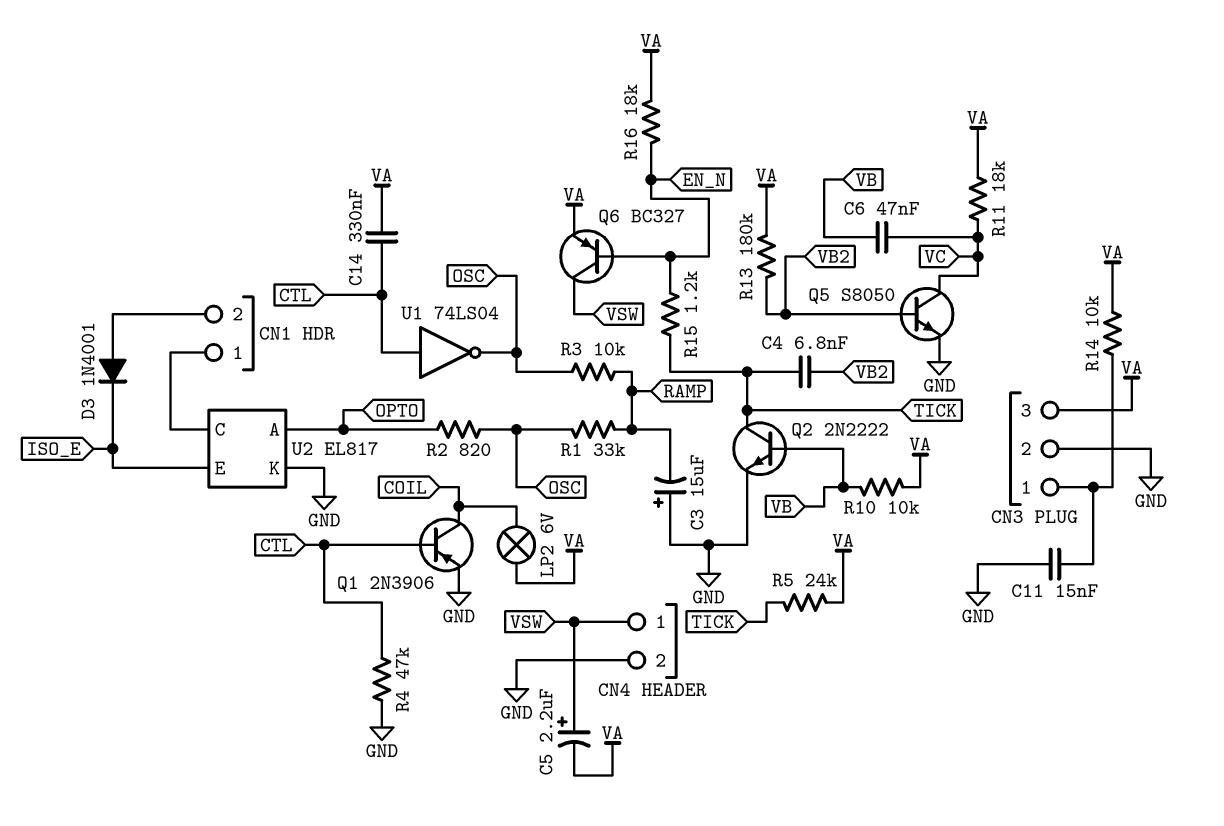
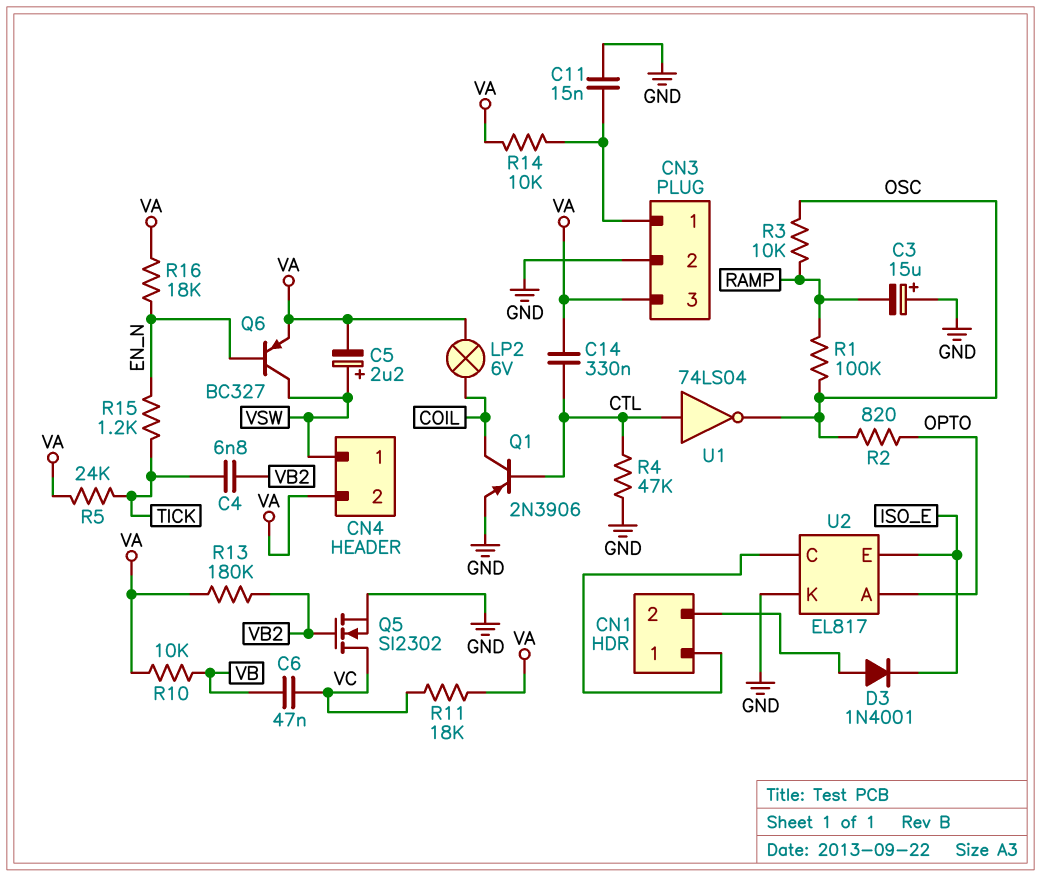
CN4 pin 2: GND -> VA
Q2: NPN 2N2222 (B VB, C TICK, E GND) -> none
Q5: NPN S8050 (B VB2, C VC, E GND) -> NMOS SI2302 (G VB2, D VC, S GND)
R1: 33k (OSC, RAMP) -> 100k (OSC, RAMP)

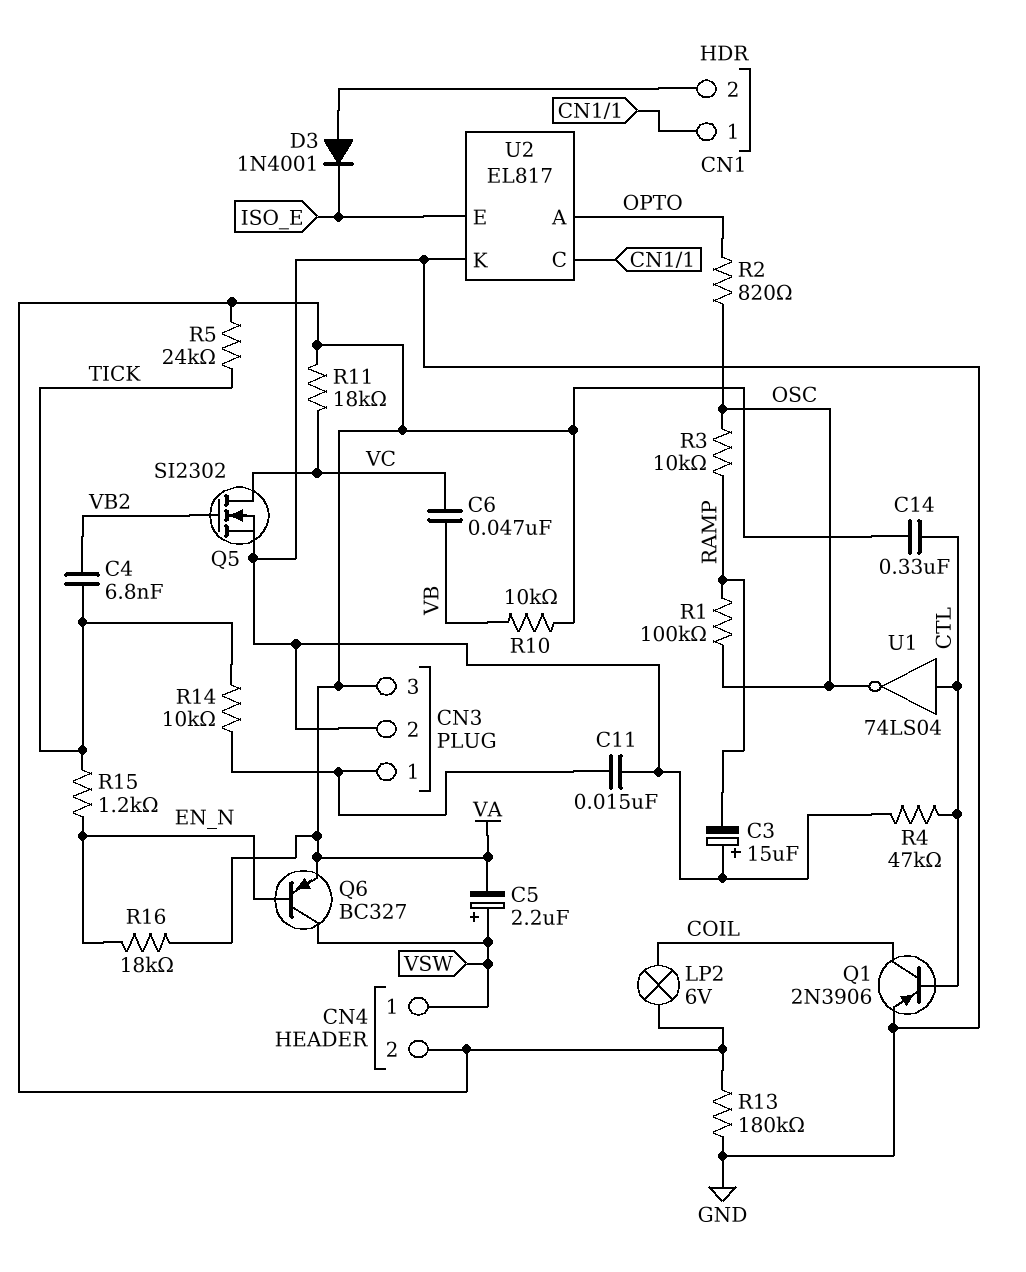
R13: 180k (VA, VB2) -> 180k (GND, VA)
R14: 10k (CN3/1, VA) -> 10k (CN3/1, TICK)

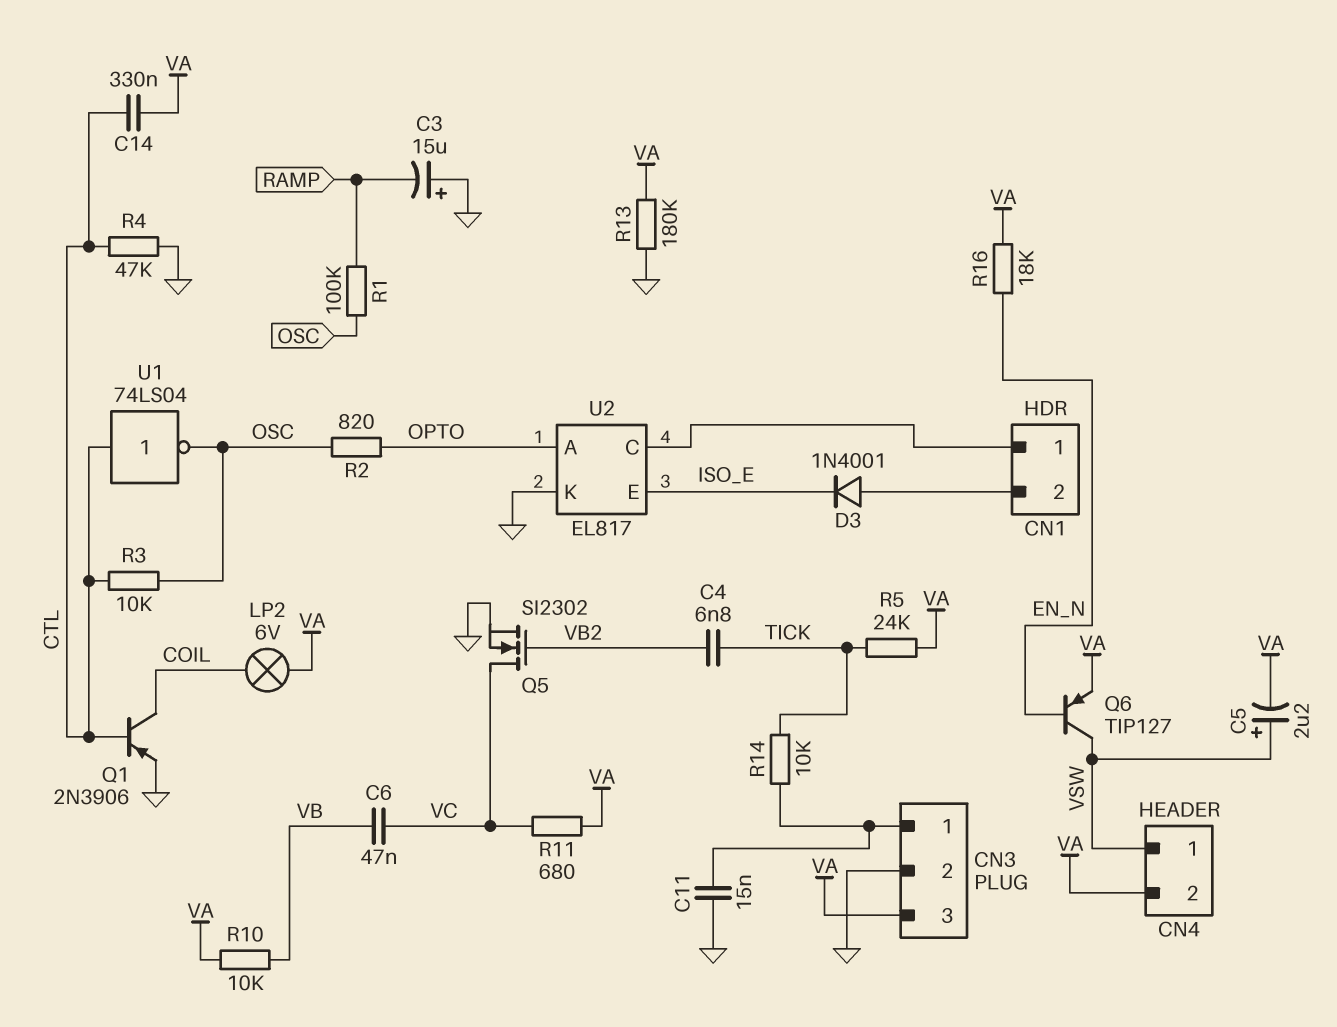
Q6: PNP BC327 (B EN_N, C VSW, E VA) -> PNP TIP127 (B EN_N, C VSW, E VA)
R3: 10k (OSC, RAMP) -> 10k (CTL, OSC)
R11: 18k (VA, VC) -> 680 (VA, VC)
R15: 1.2k (EN_N, TICK) -> none

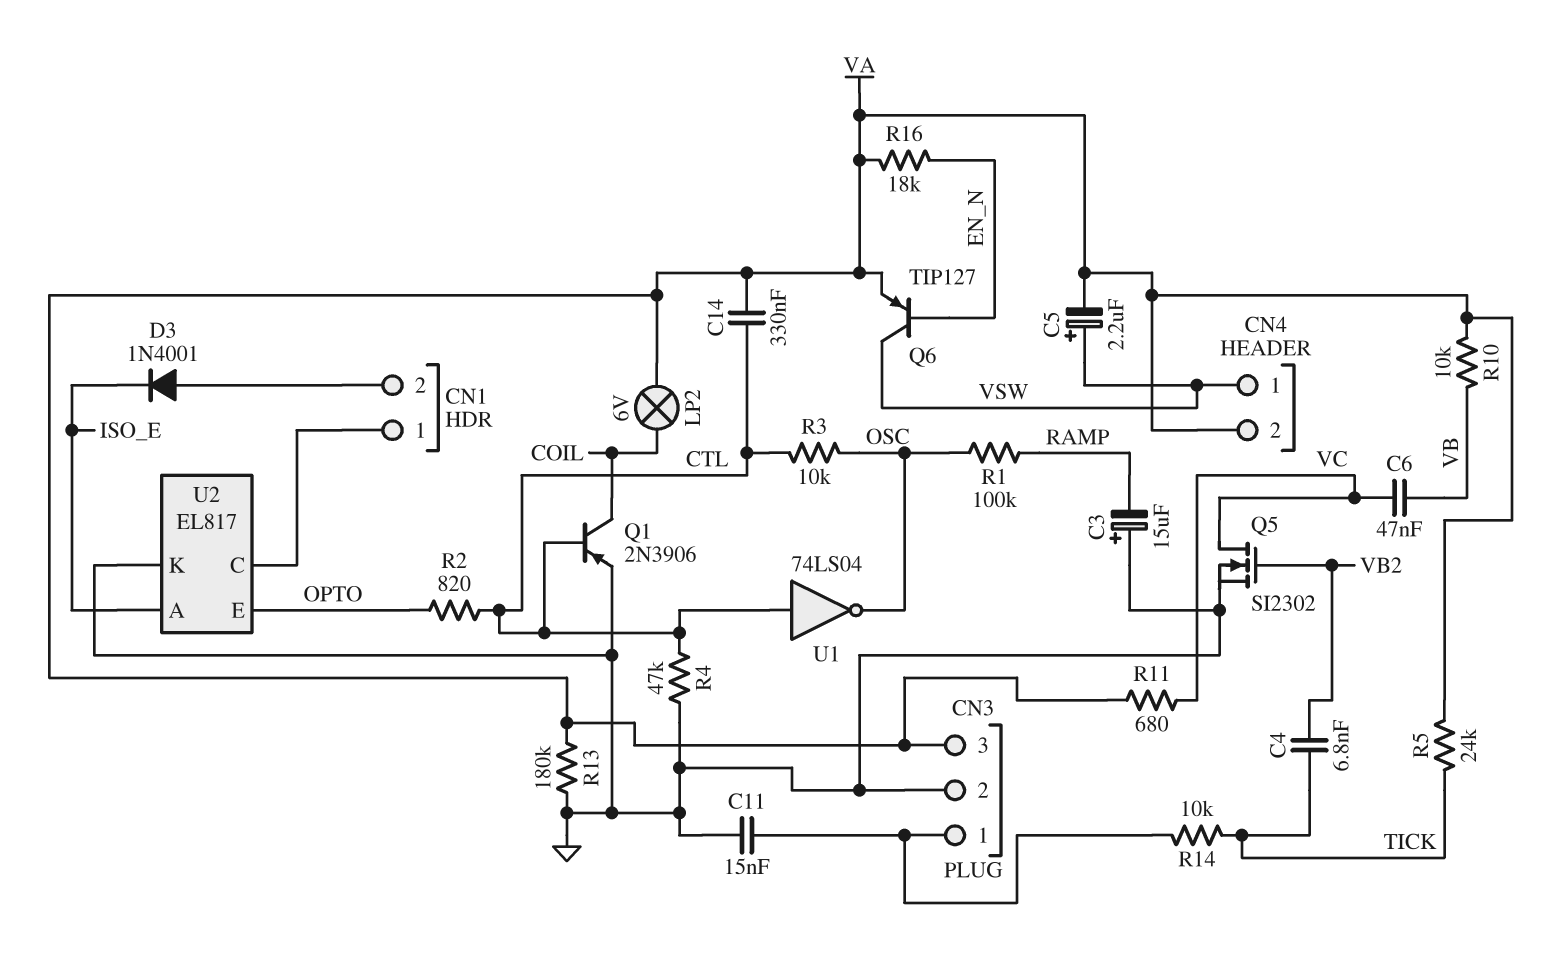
R2: 820 (OPTO, OSC) -> 820 (CTL, OPTO)
U2 pin A: OPTO -> ISO_E
U2 pin E: ISO_E -> OPTO

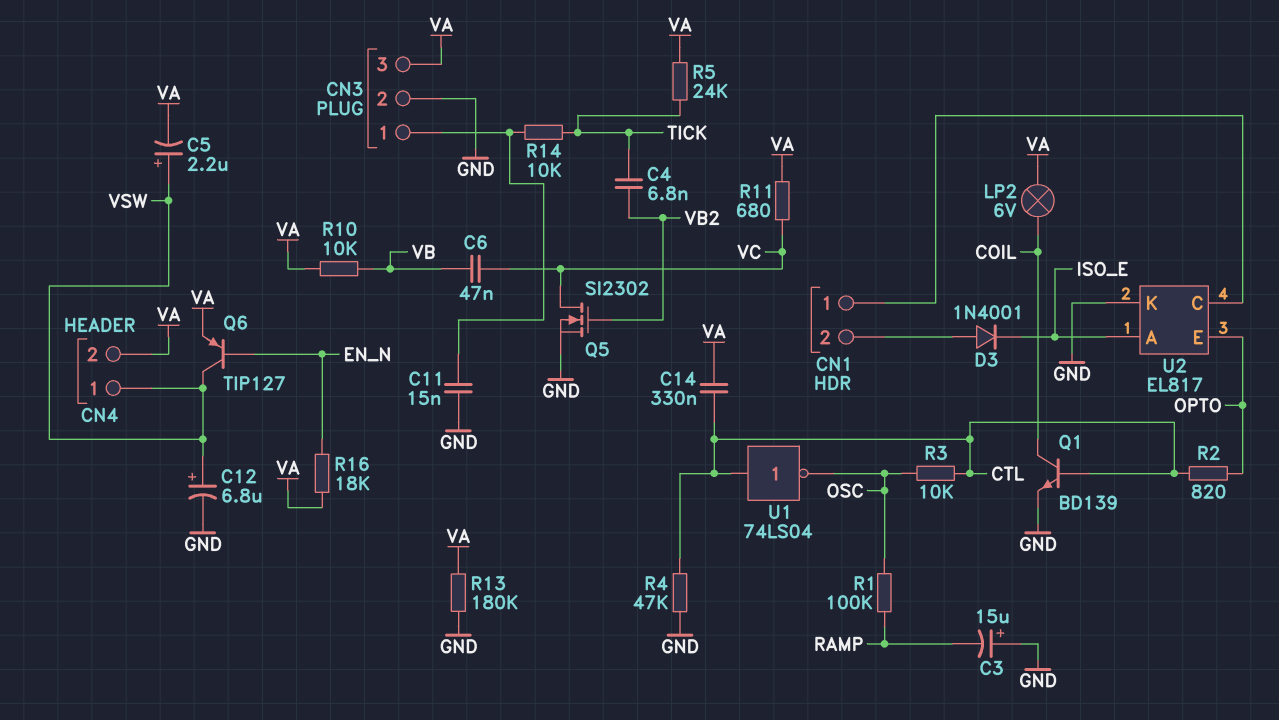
C12: none -> 6.8uF (plus VSW, minus GND)
Q1: PNP 2N3906 (B CTL, C COIL, E GND) -> NPN BD139 (B CTL, C COIL, E GND)

